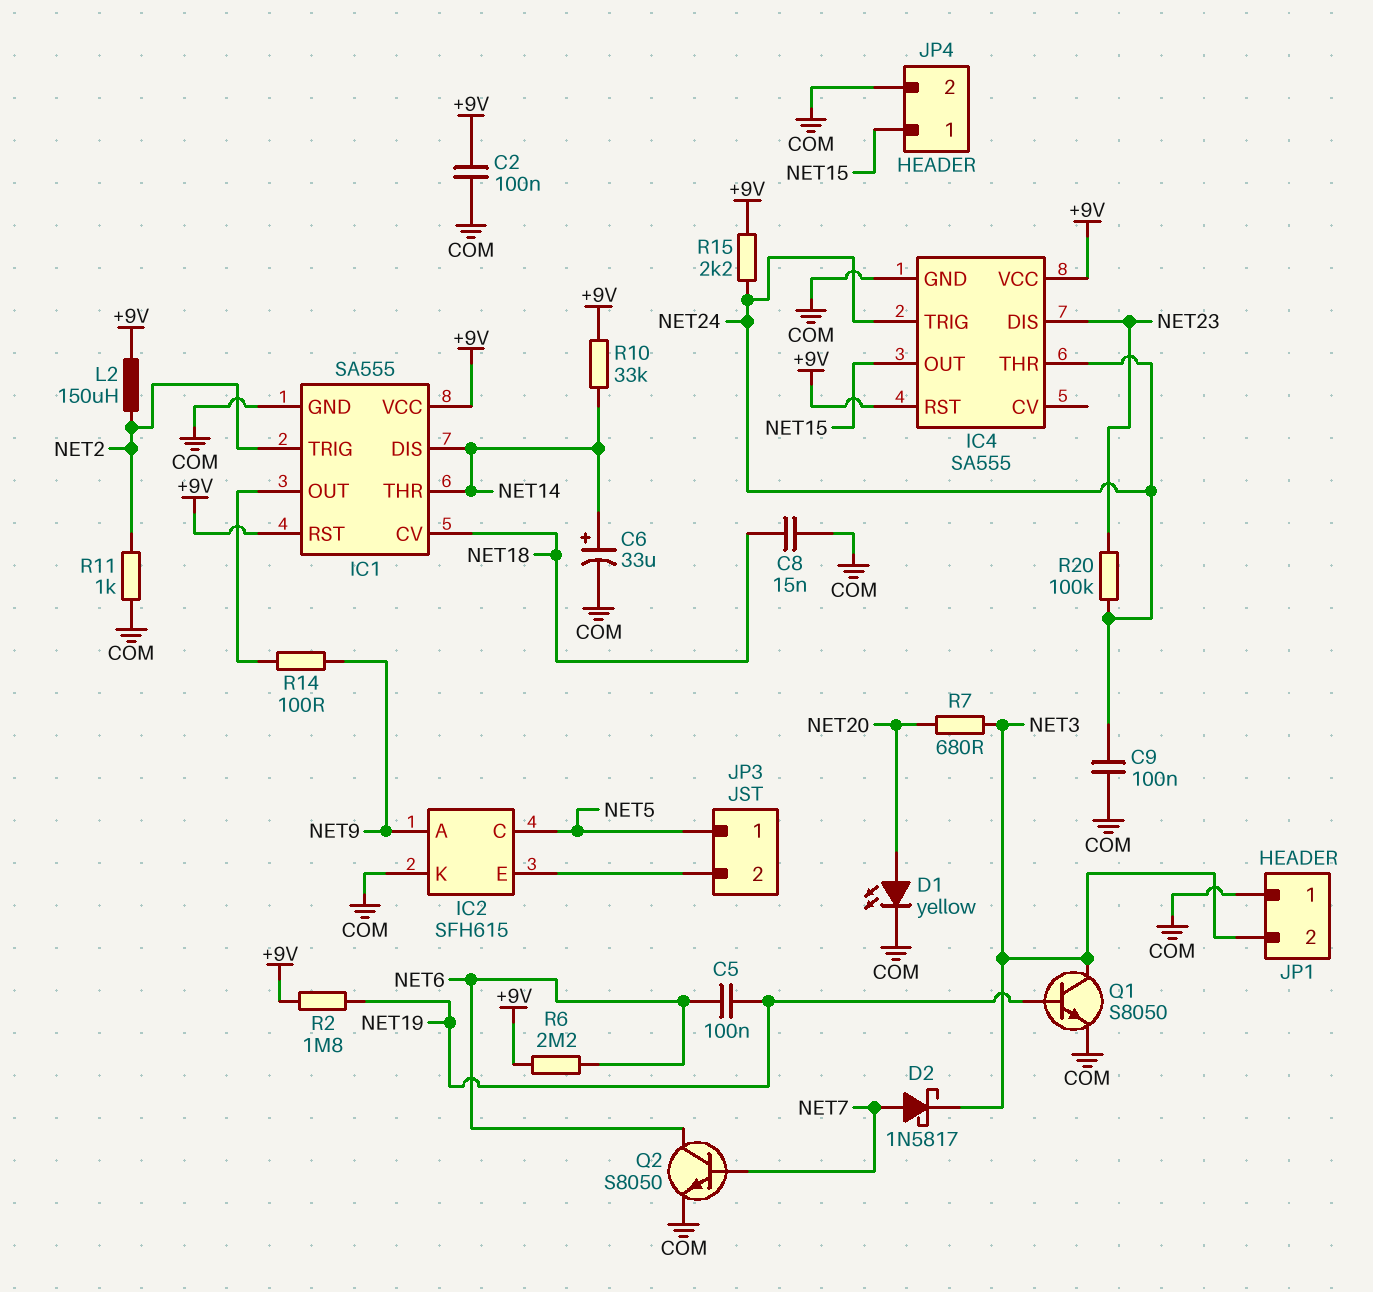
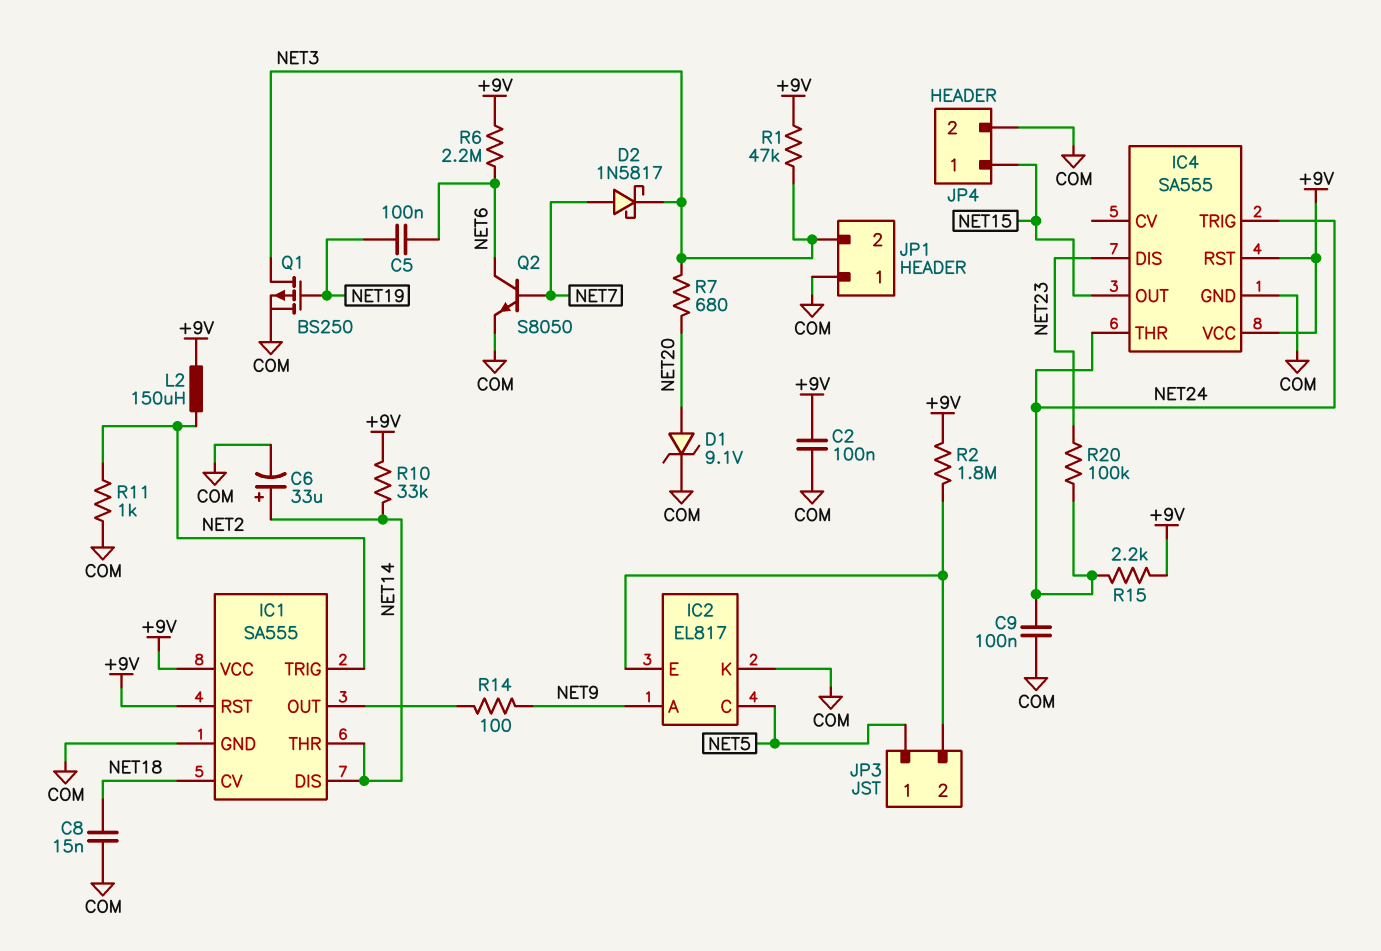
D1: LED yellow (A NET20, K COM) -> zener 9.1V (A NET20, K COM)
IC2: SFH615 -> EL817
Q1: NPN S8050 (B NET19, C NET3, E COM) -> PMOS BS250 (G NET19, D NET3, S COM)
R1: none -> 47k (+9V, NET3)
R2: 1.8M (+9V, NET19) -> 1.8M (+9V, IC2/E)

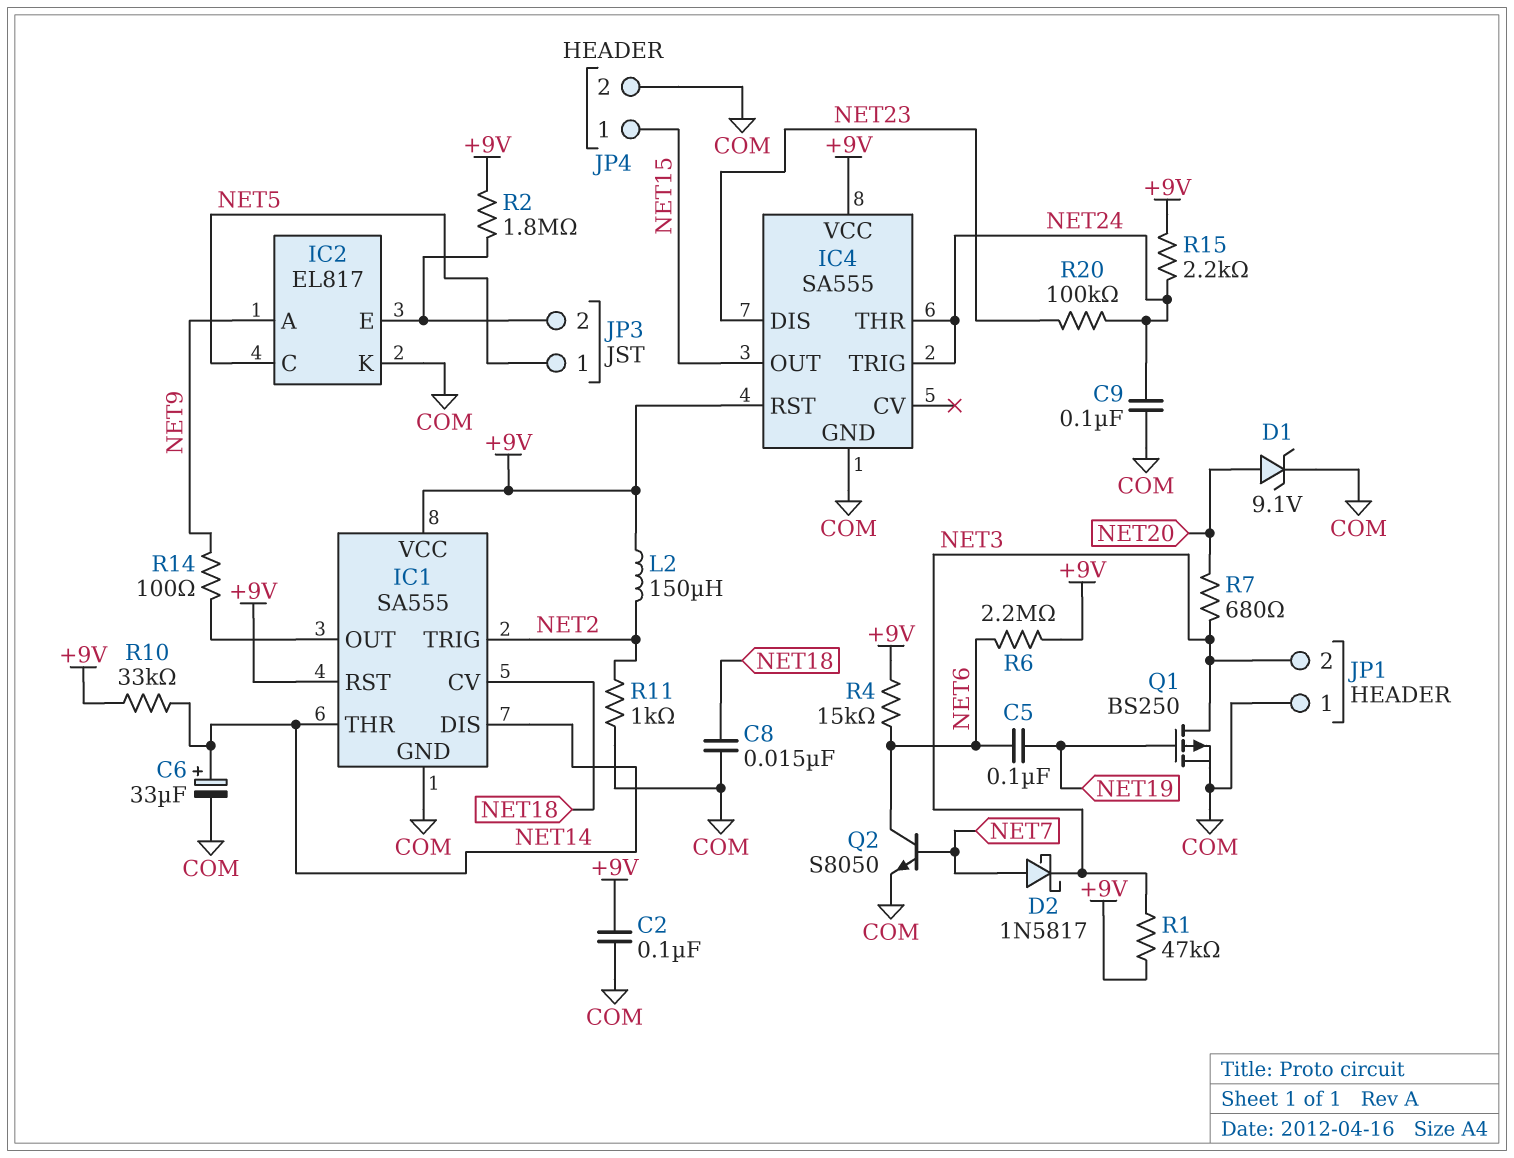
R4: none -> 15k (+9V, NET6)

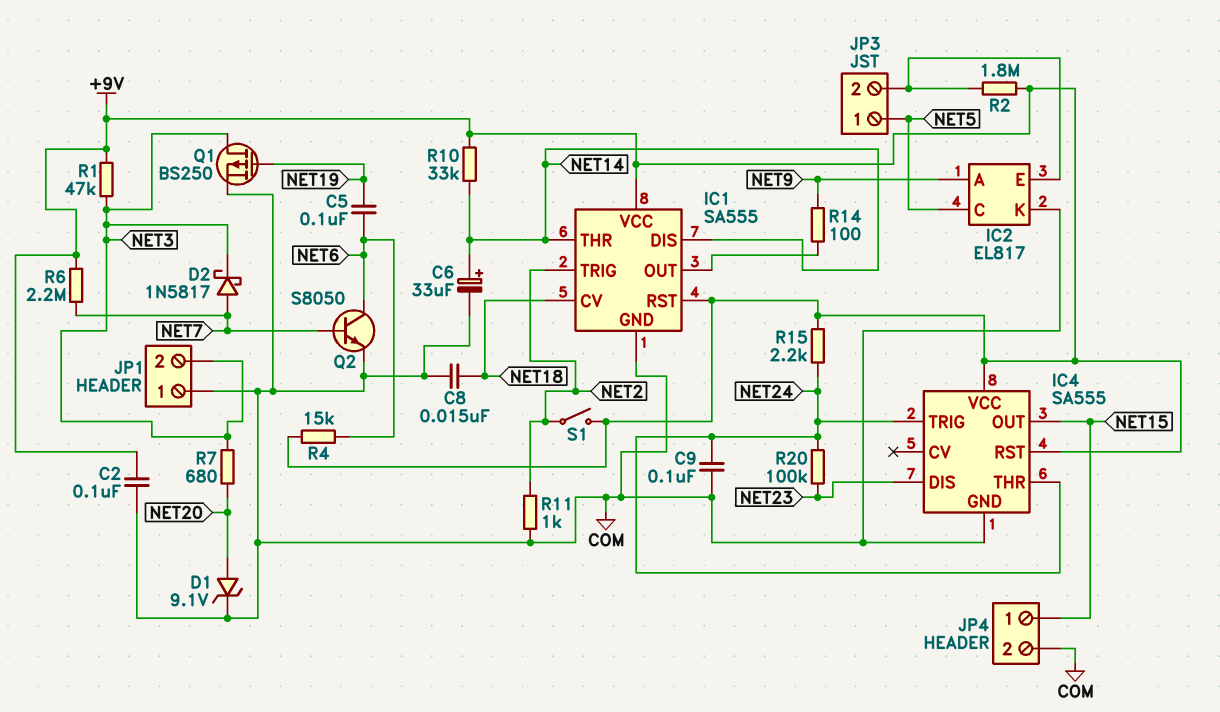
L2: 150uH (+9V, NET2) -> none
R6: 2.2M (+9V, NET6) -> 2.2M (+9V, NET7)
S1: none -> switch (+9V, NET2)

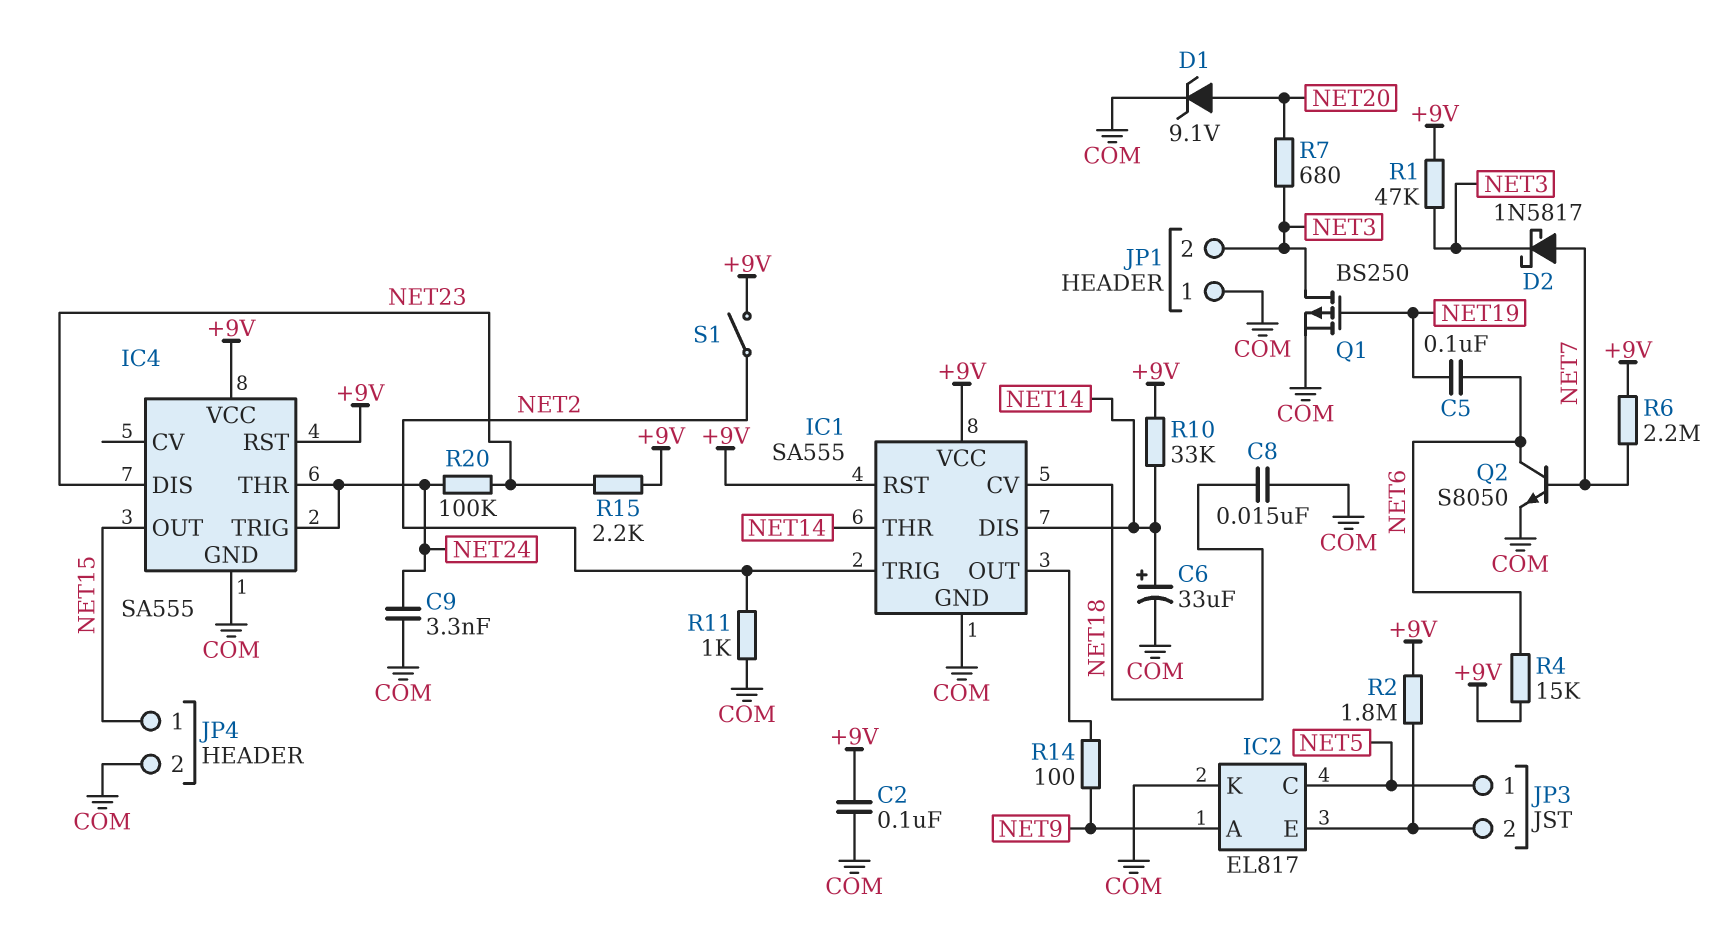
C9: 100nF (COM, NET24) -> 3.3nF (COM, NET24)
R15: 2.2k (+9V, NET24) -> 2.2k (+9V, NET23)

